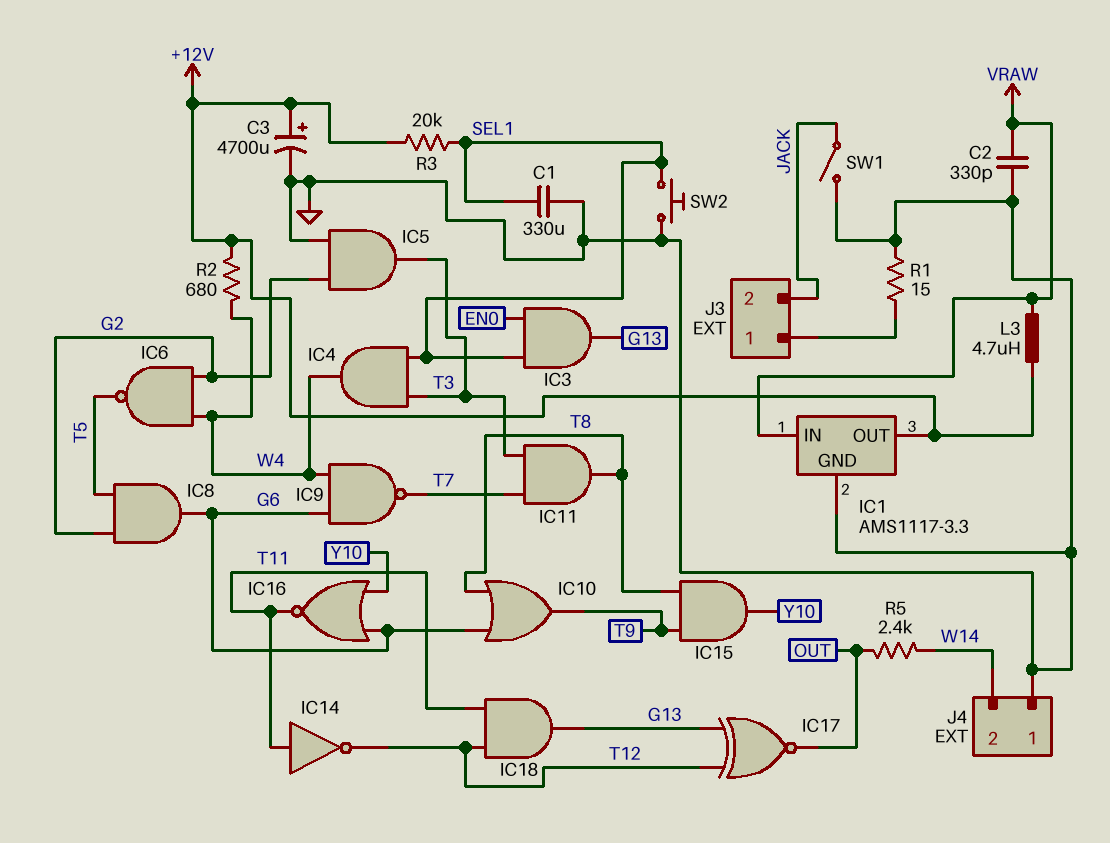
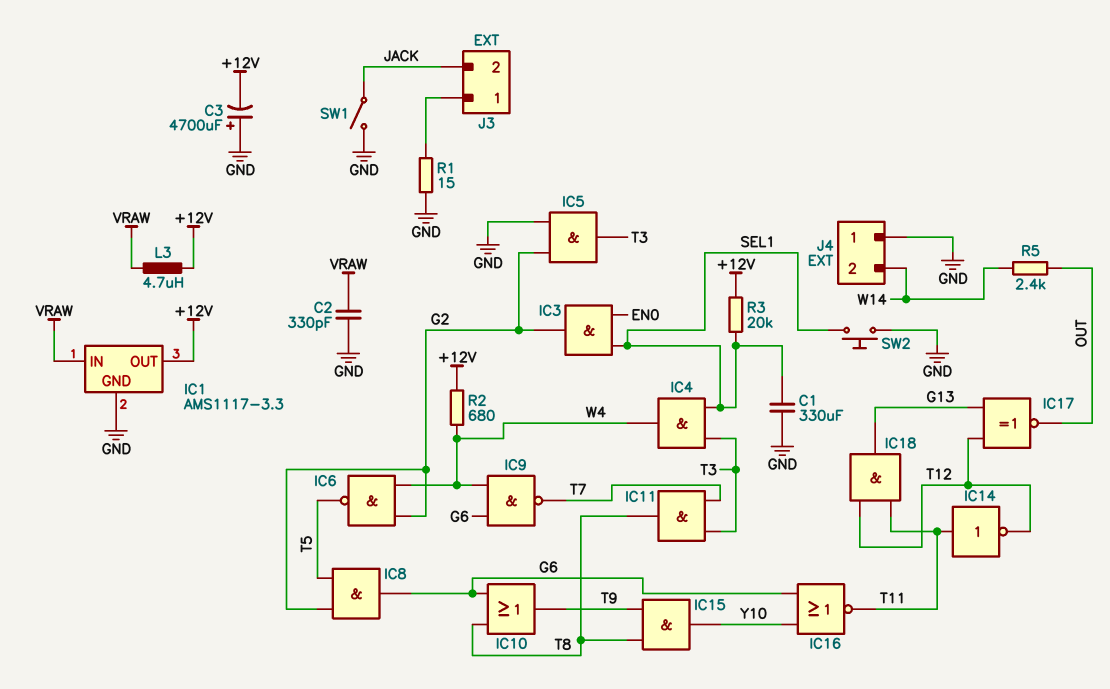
C3: 4700uF (plus +12V, minus GND) -> 4700uF (plus GND, minus +12V)
IC3: AND (in EN0, in SEL1, out G13) -> AND (in EN0, in SEL1, out G2)

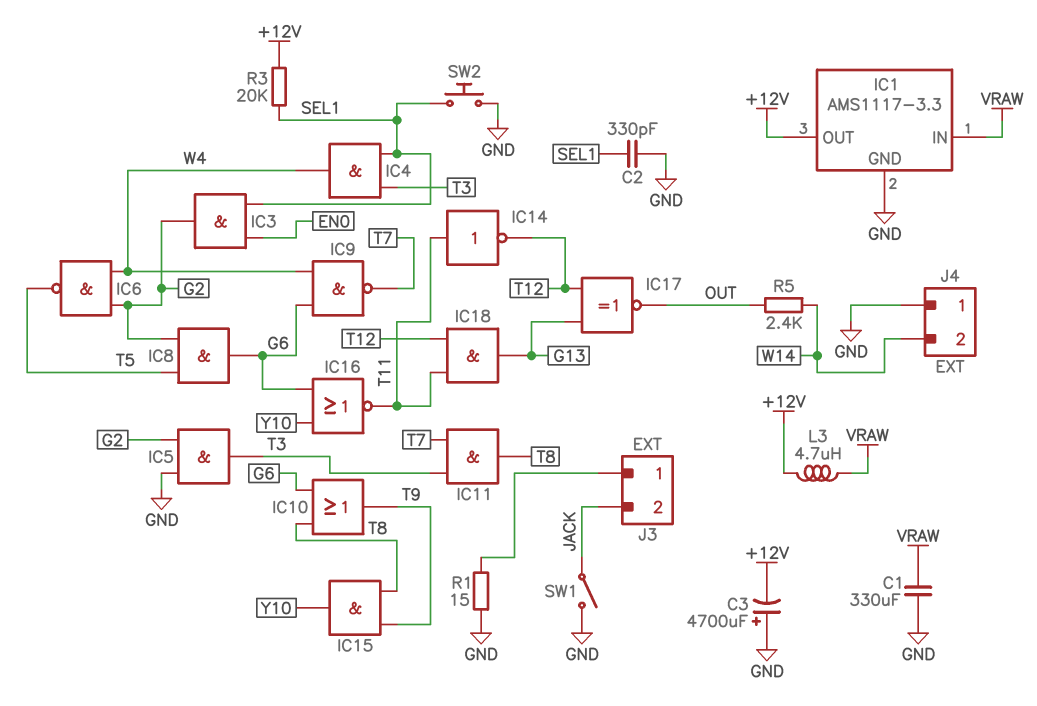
C1: 330uF (GND, SEL1) -> 330uF (GND, VRAW)
C2: 330pF (GND, VRAW) -> 330pF (GND, SEL1)
R2: 680 (+12V, W4) -> none

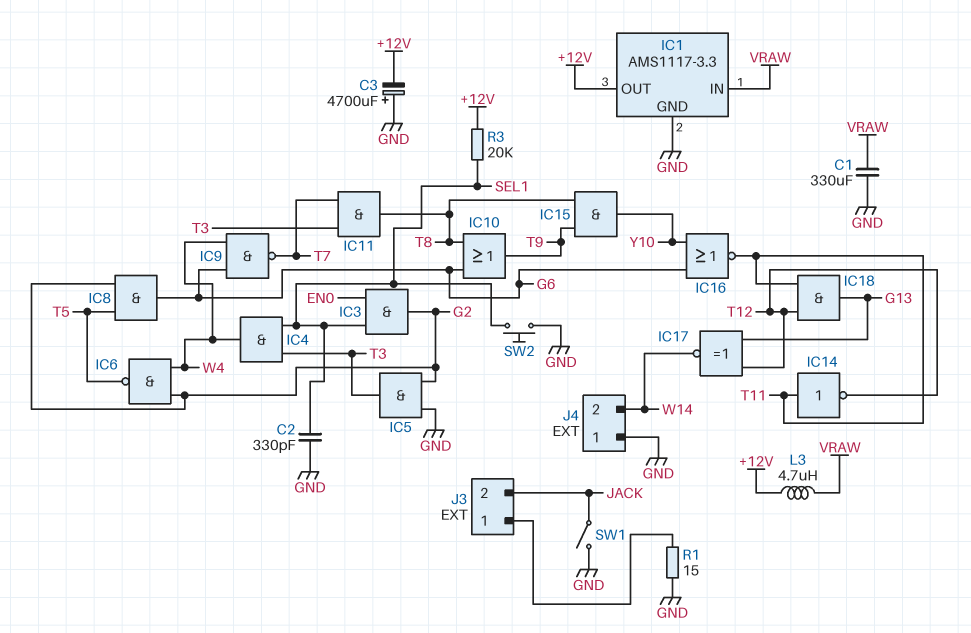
IC17: XNOR (in G13, in T12, out OUT) -> XNOR (in G13, in T12, out W14)
R5: 2.4k (OUT, W14) -> none

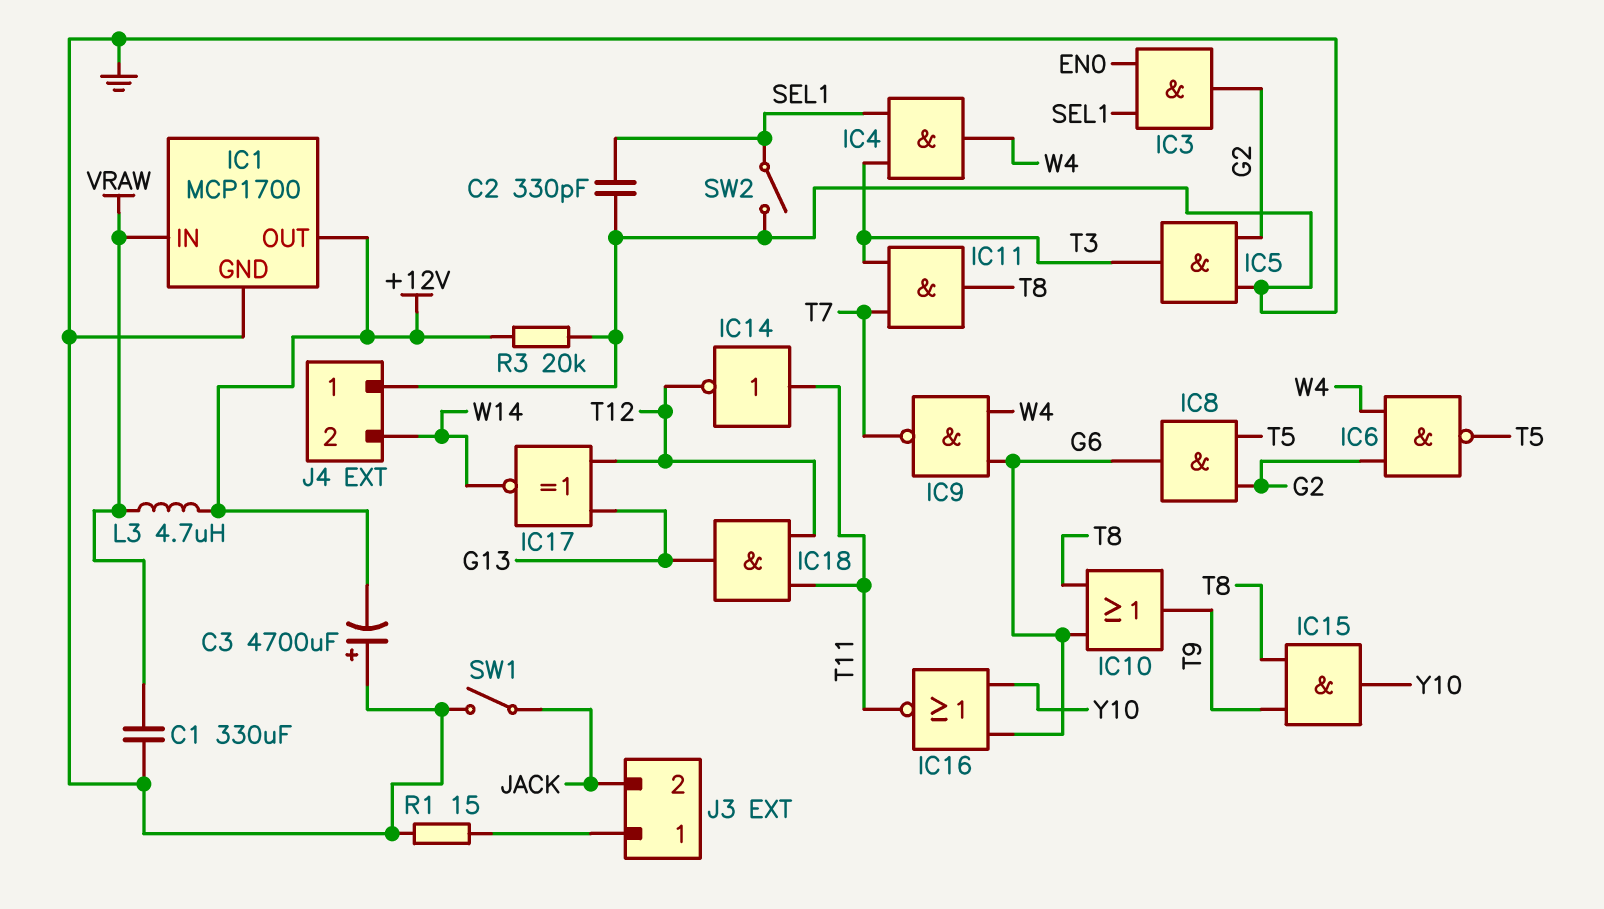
IC1: AMS1117-3.3 -> MCP1700
R3: 20k (+12V, SEL1) -> 20k (+12V, GND)
SW2: button (GND, SEL1) -> switch (GND, SEL1)

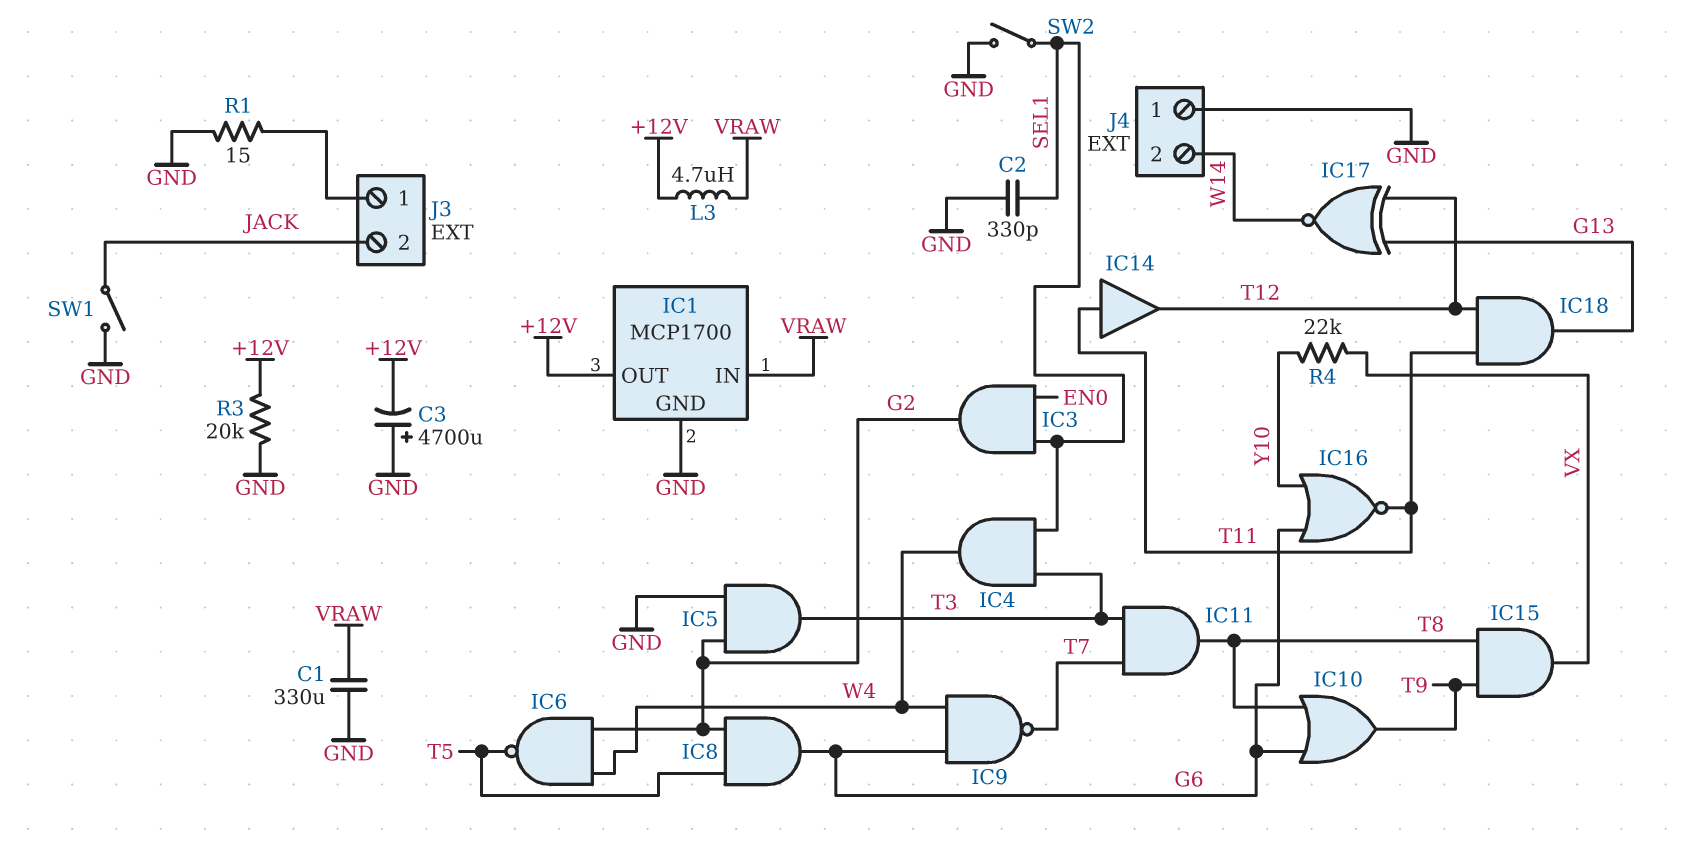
IC14: NOT (in T11, out T12) -> buffer (in T11, out T12)
IC15: AND (in T8, in T9, out Y10) -> AND (in T8, in T9, out VX)
R4: none -> 22k (VX, Y10)

